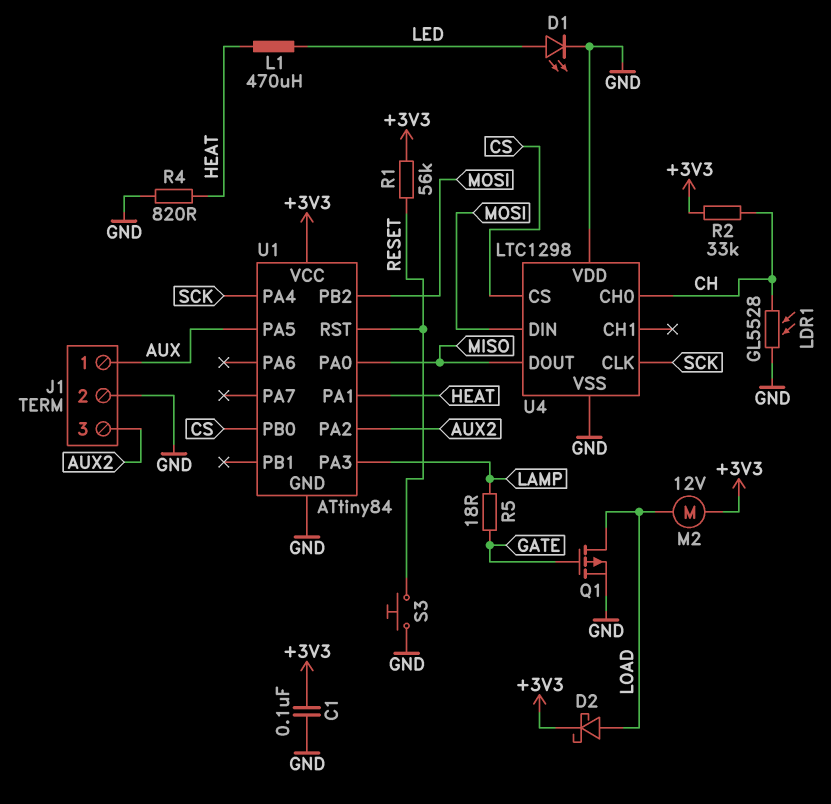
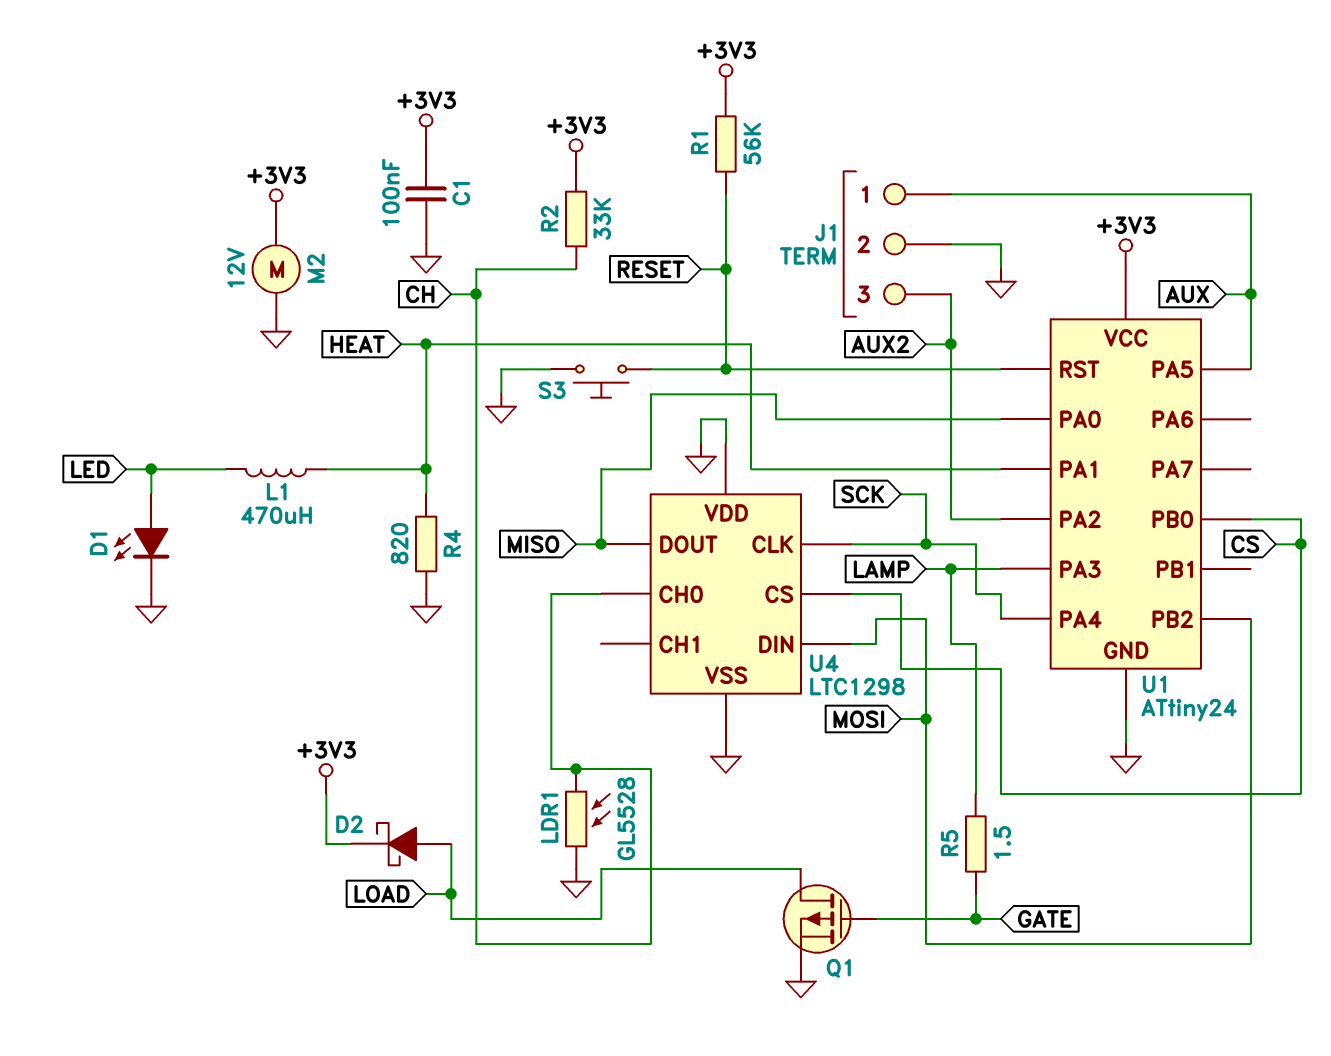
M2: motor 12V (+3V3, LOAD) -> motor 12V (+3V3, GND)
R5: 18 (GATE, LAMP) -> 1.5 (GATE, LAMP)
U1: ATtiny84 -> ATtiny24

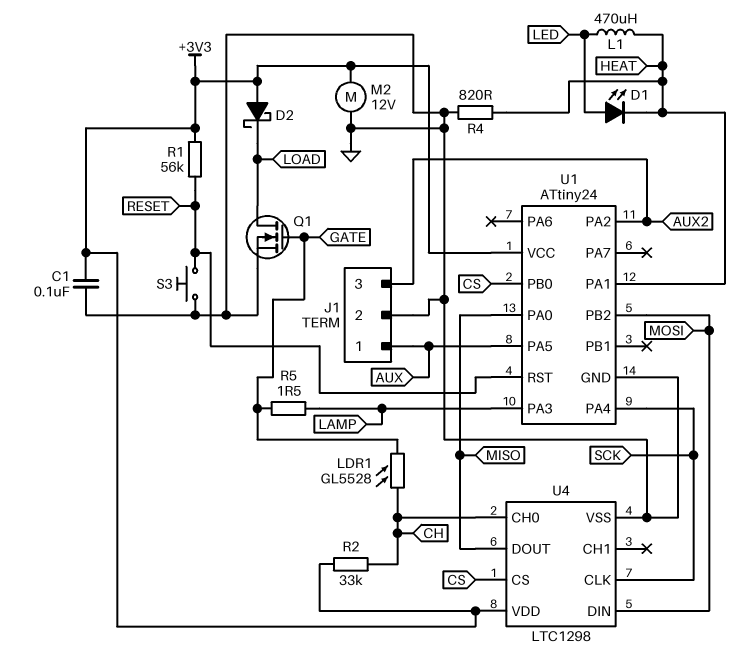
D1: LED (A LED, K GND) -> LED (A LED, K HEAT)
D2: schottky (A LOAD, K +3V3) -> schottky (A +3V3, K LOAD)
LDR1: GL5528 (CH, GND) -> GL5528 (CH, GATE)
Q1: PMOS (G GATE, D LOAD, S GND) -> NMOS (G GATE, D LOAD, S GND)
U4 pin VDD: GND -> +3V3

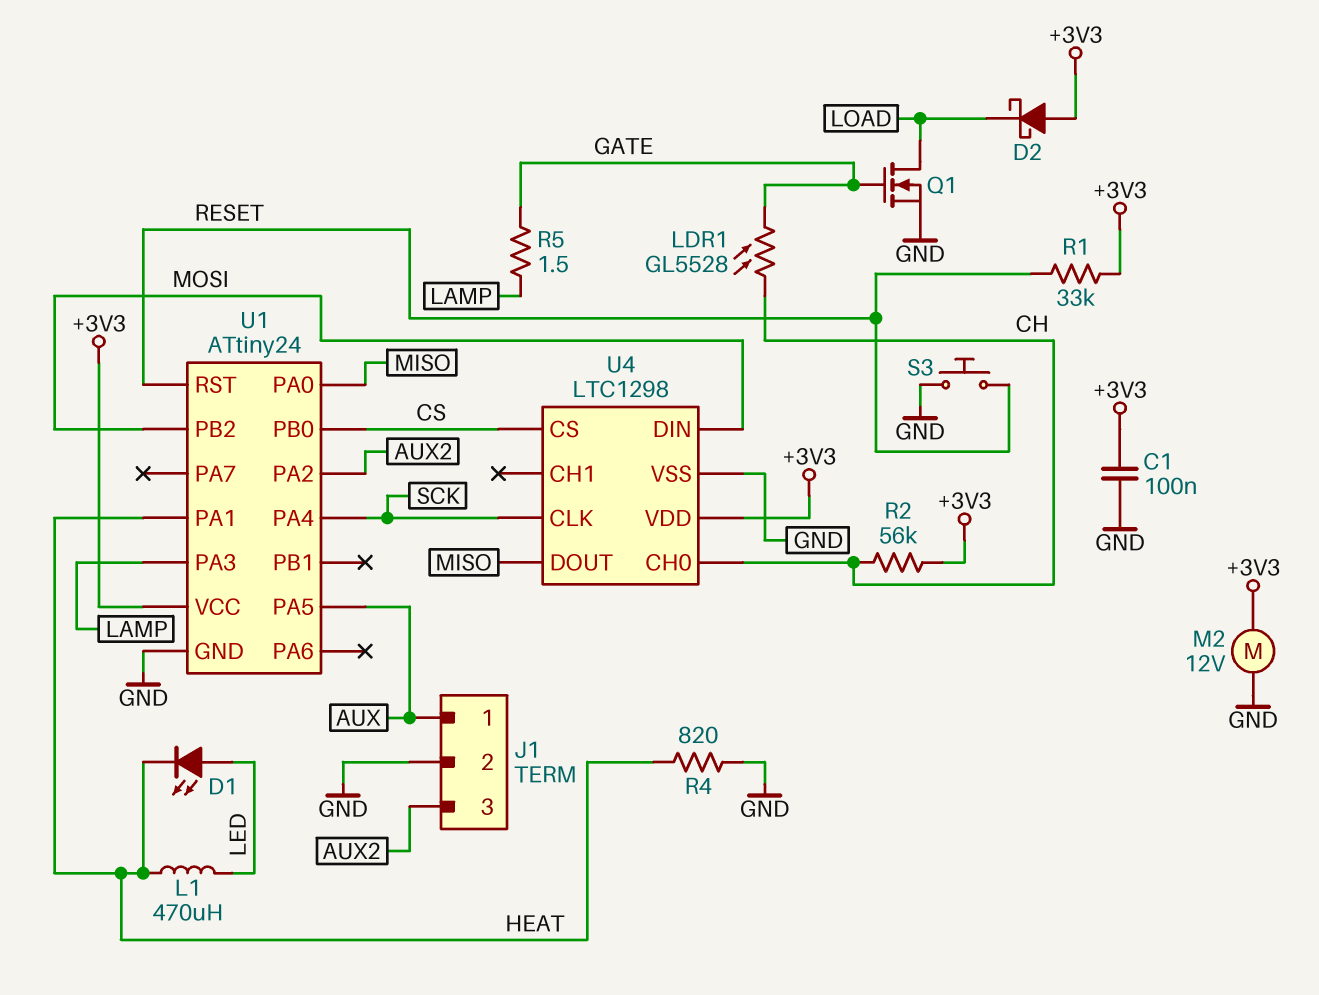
R1: 56k (+3V3, RESET) -> 33k (+3V3, RESET)
R2: 33k (+3V3, CH) -> 56k (+3V3, CH)

